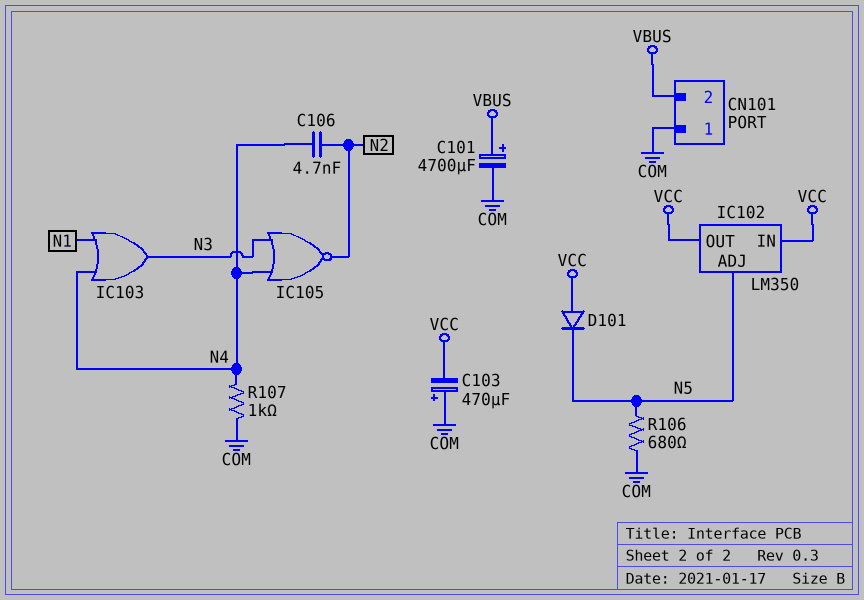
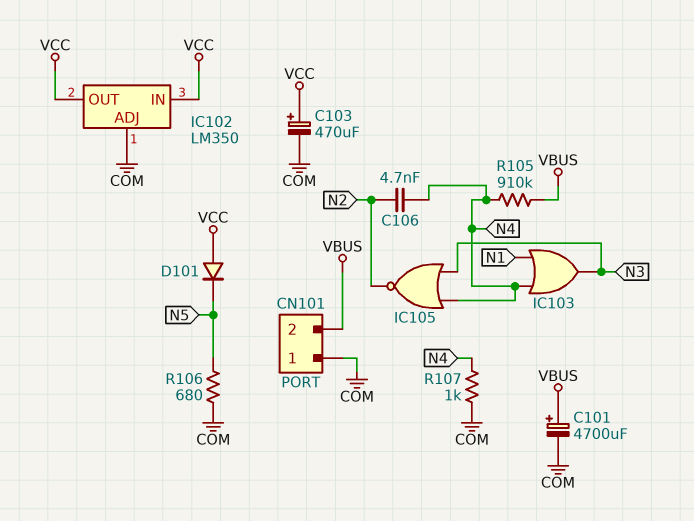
C103: 470uF (plus COM, minus VCC) -> 470uF (plus VCC, minus COM)
IC102 pin ADJ: N5 -> COM
R105: none -> 910k (N4, VBUS)

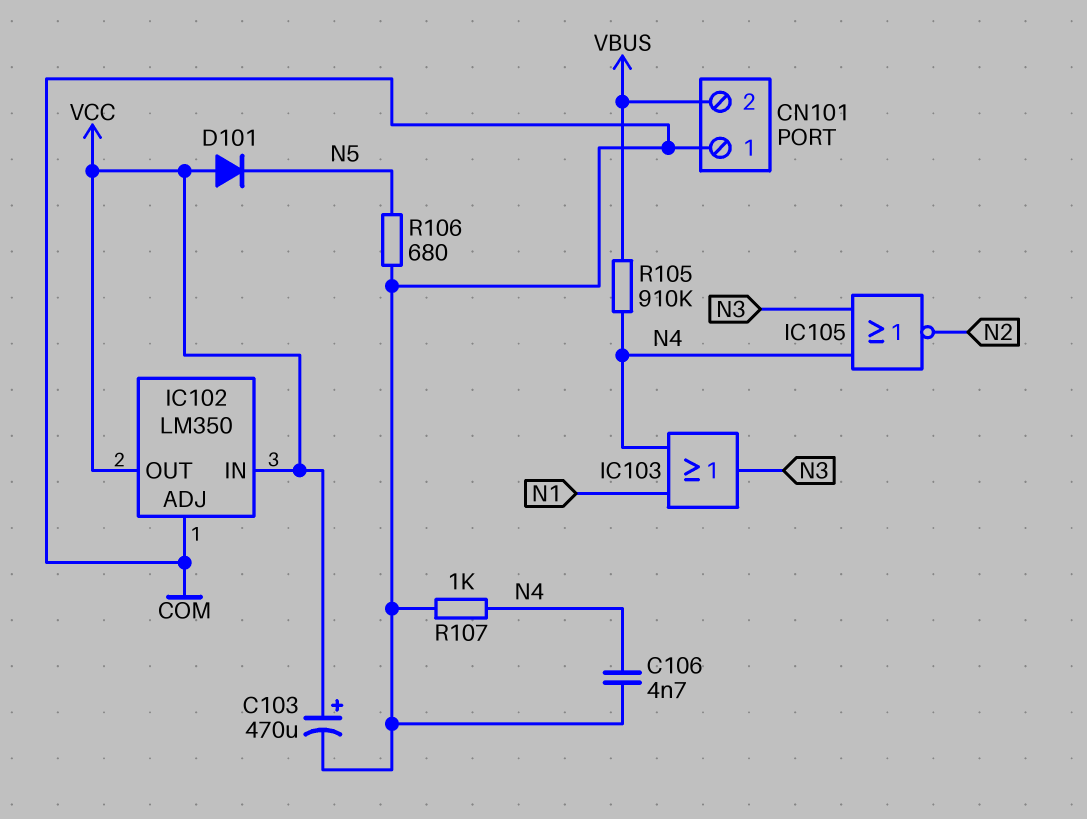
C101: 4700uF (plus VBUS, minus COM) -> none
C106: 4.7nF (N2, N4) -> 4.7nF (COM, N4)

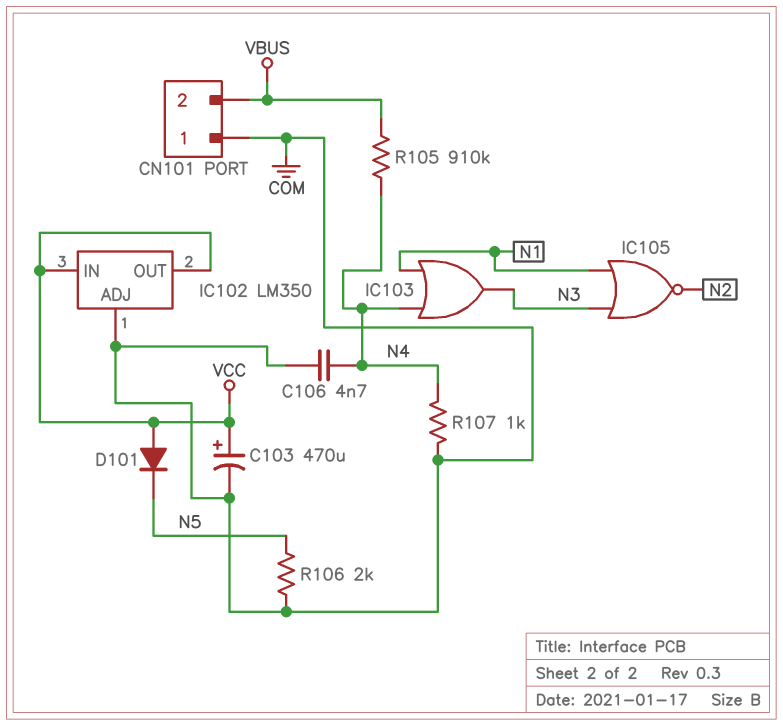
IC105: NOR (in N3, in N4, out N2) -> NOR (in N1, in N3, out N2)
R106: 680 (COM, N5) -> 2k (COM, N5)

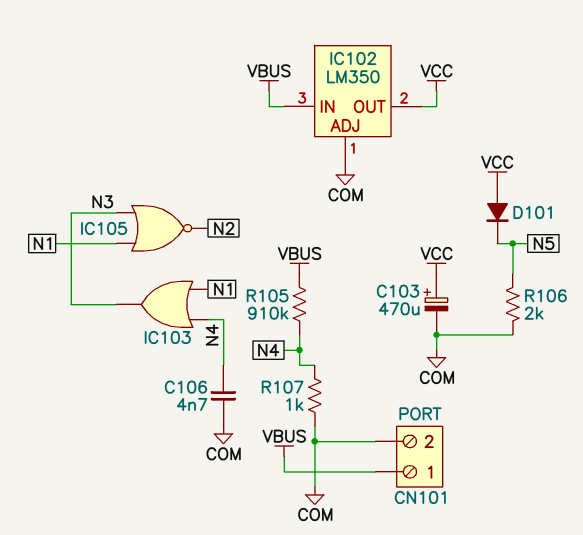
CN101 pin 1: COM -> VBUS
CN101 pin 2: VBUS -> COM
IC102 pin IN: VCC -> VBUS

